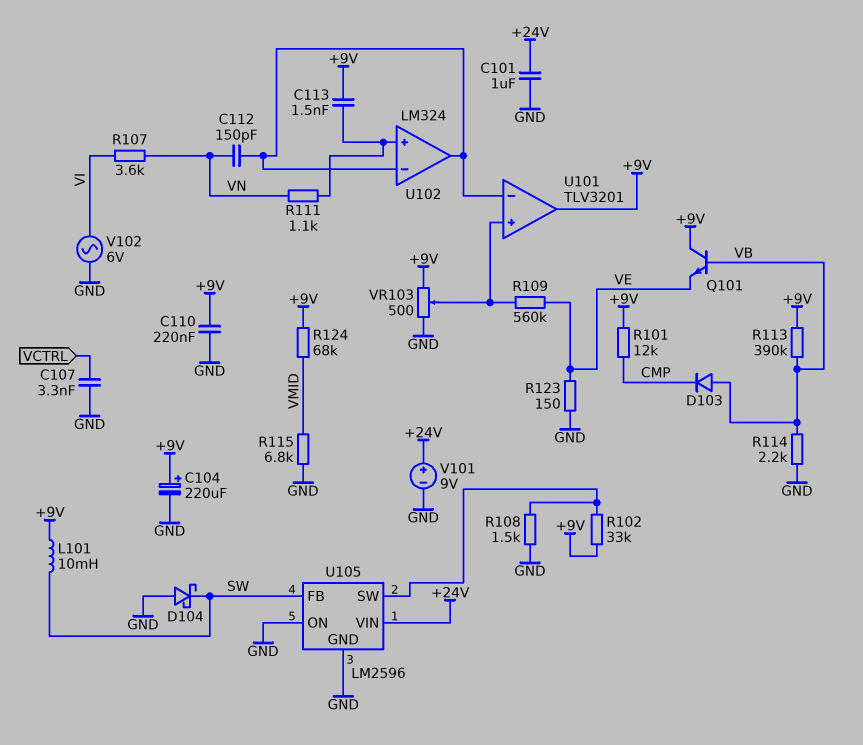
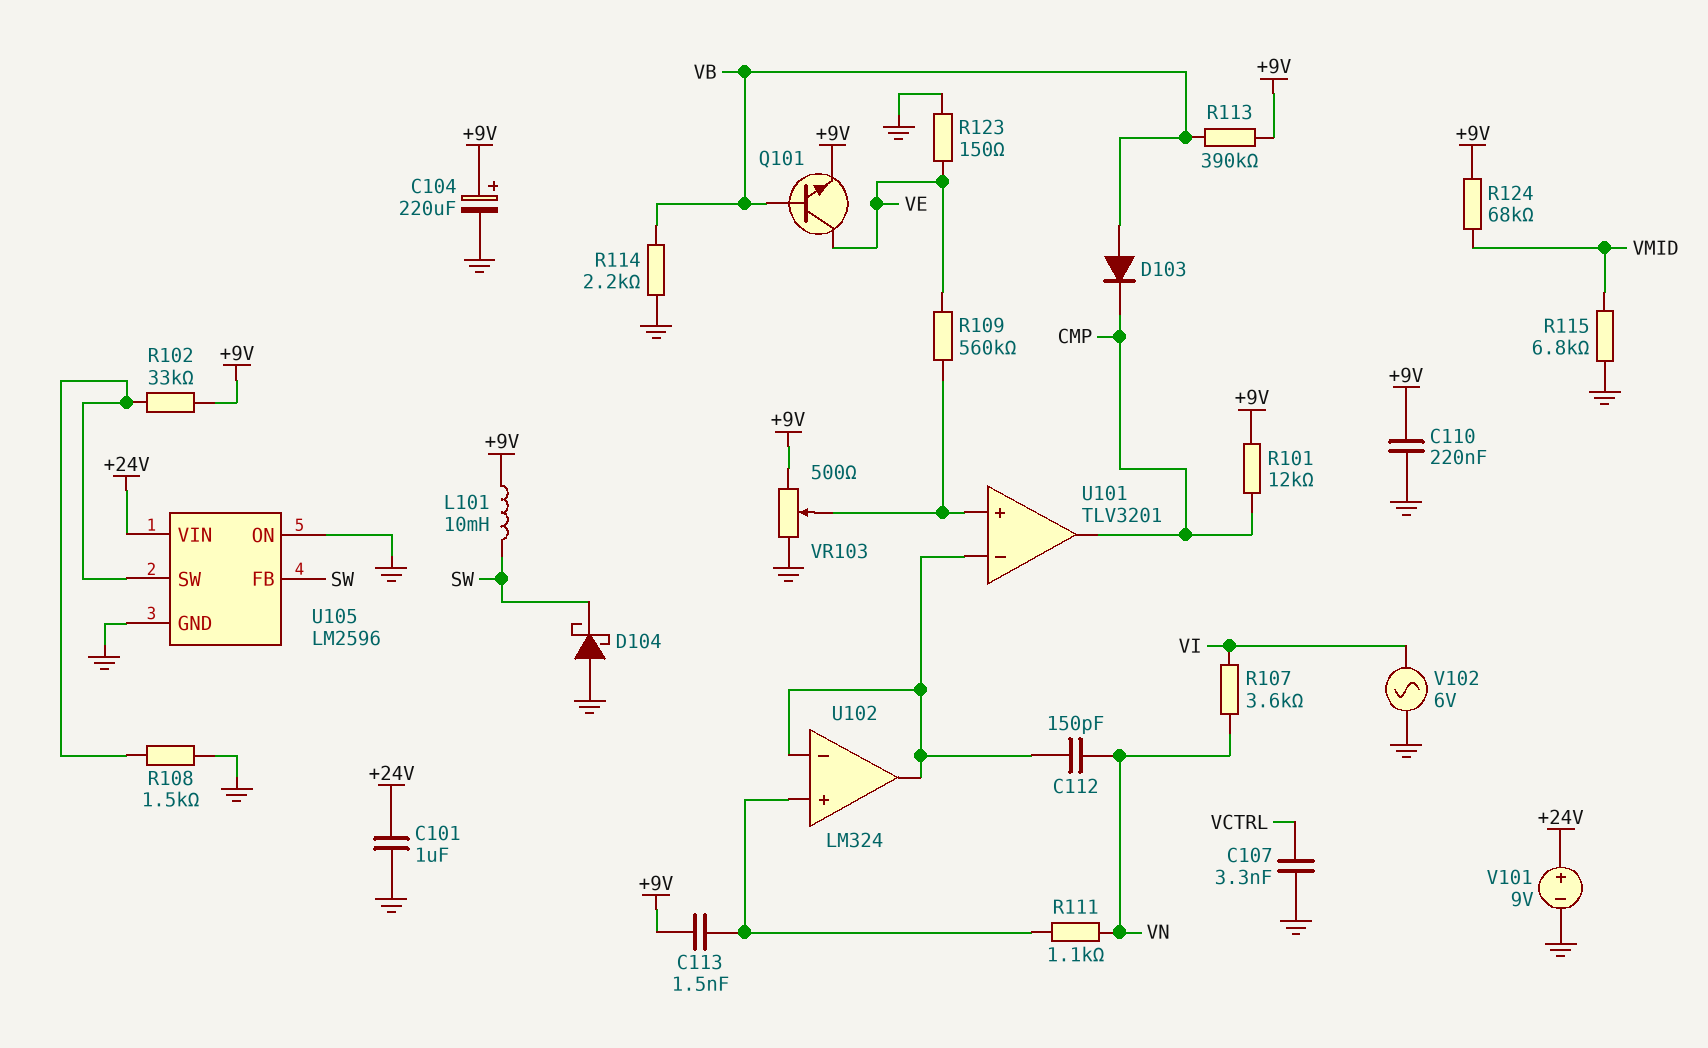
Q101: NPN (B VB, C +9V, E VE) -> NPN (B VB, C VE, E +9V)
U101 pin out: +9V -> CMP

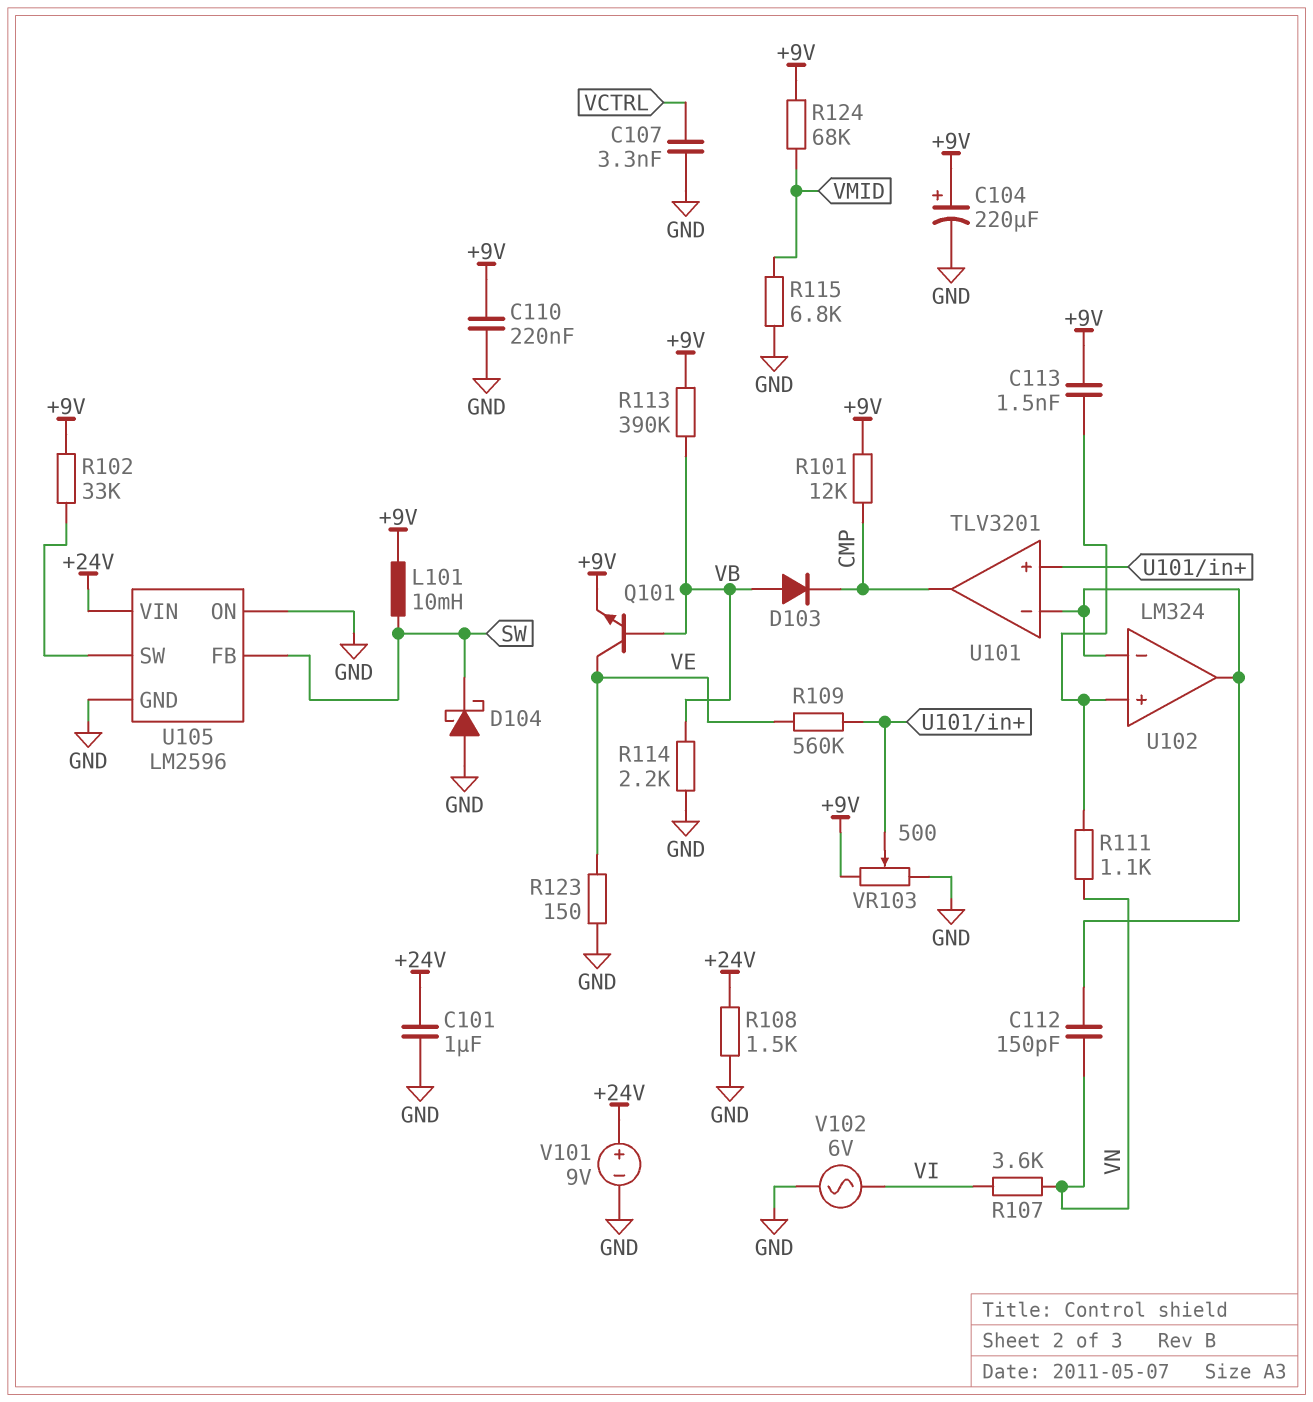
R108: 1.5k (GND, U105/SW) -> 1.5k (+24V, GND)

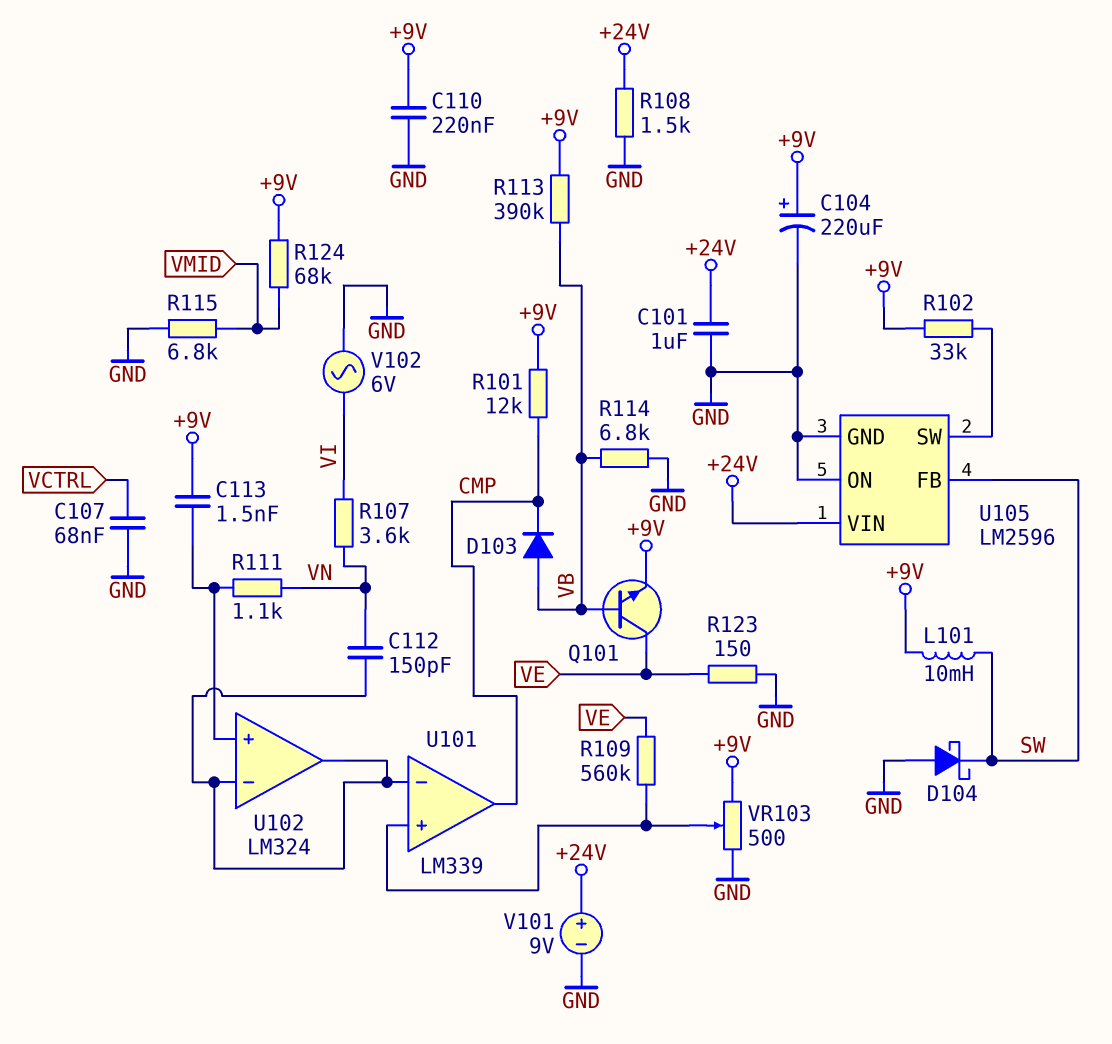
C107: 3.3nF (GND, VCTRL) -> 68nF (GND, VCTRL)
R114: 2.2k (GND, VB) -> 6.8k (GND, VB)
U101: TLV3201 -> LM339

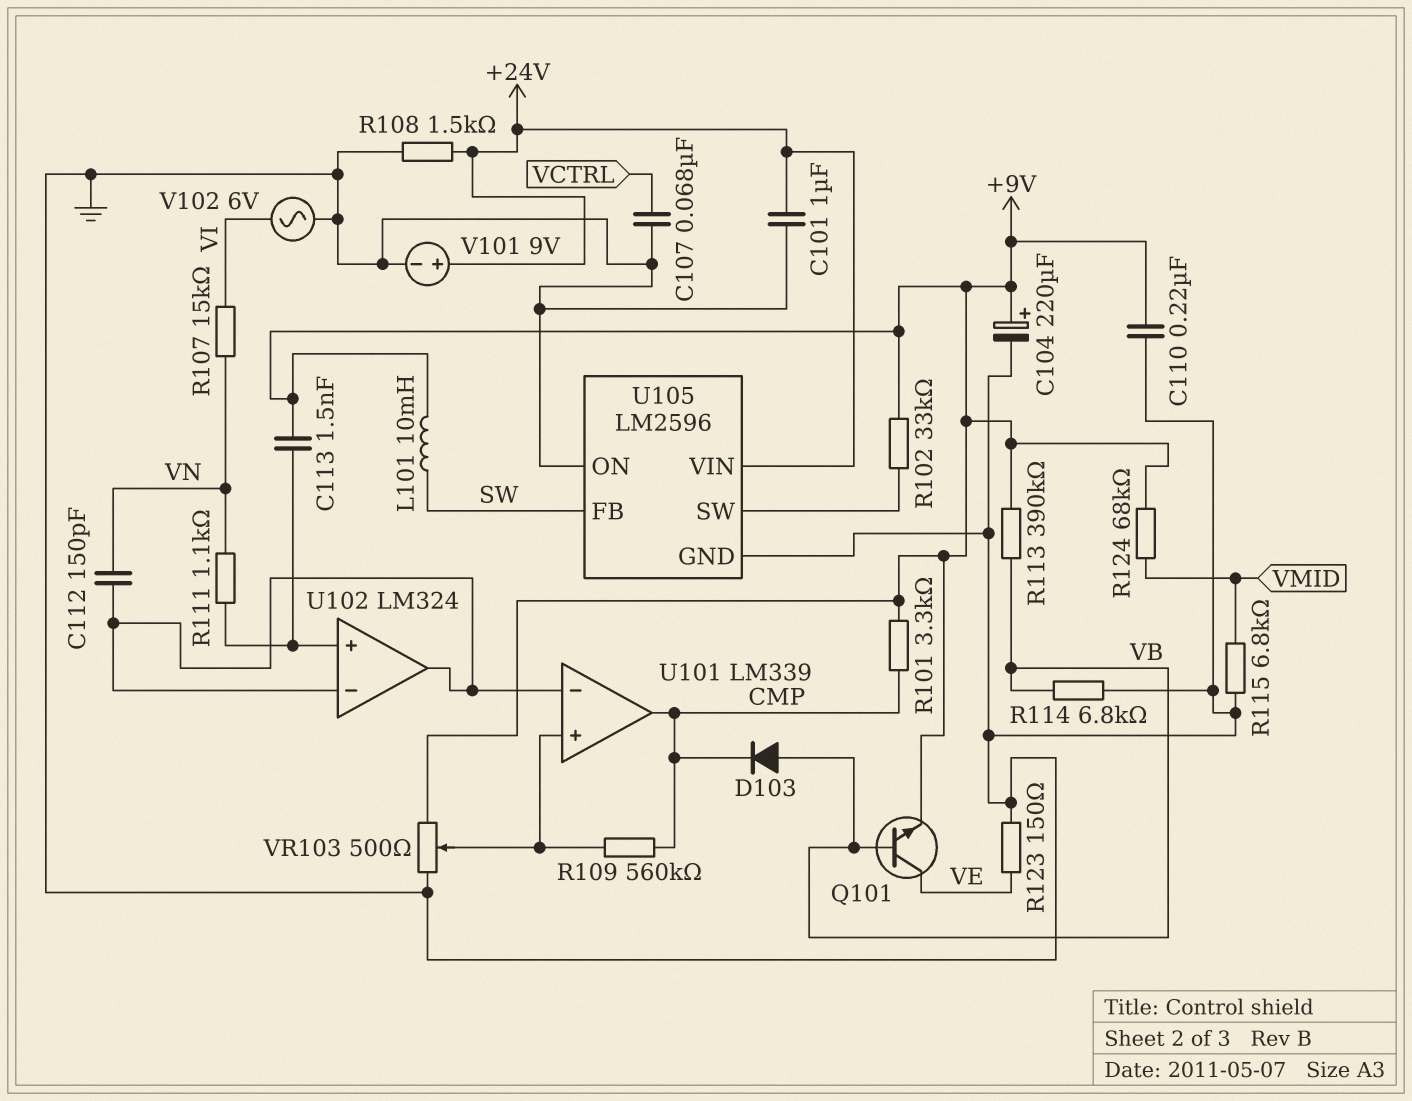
D104: schottky (A GND, K SW) -> none
R101: 12k (+9V, CMP) -> 3.3k (+9V, CMP)
R107: 3.6k (VI, VN) -> 15k (VI, VN)
R109: 560k (U101/in+, VE) -> 560k (CMP, U101/in+)

